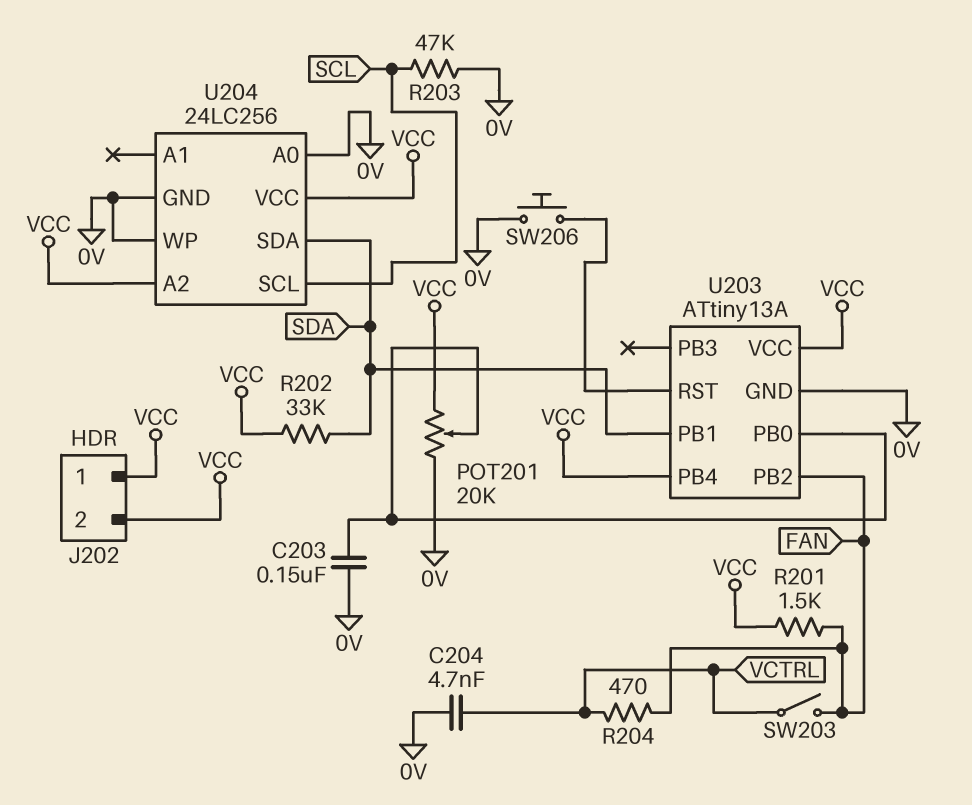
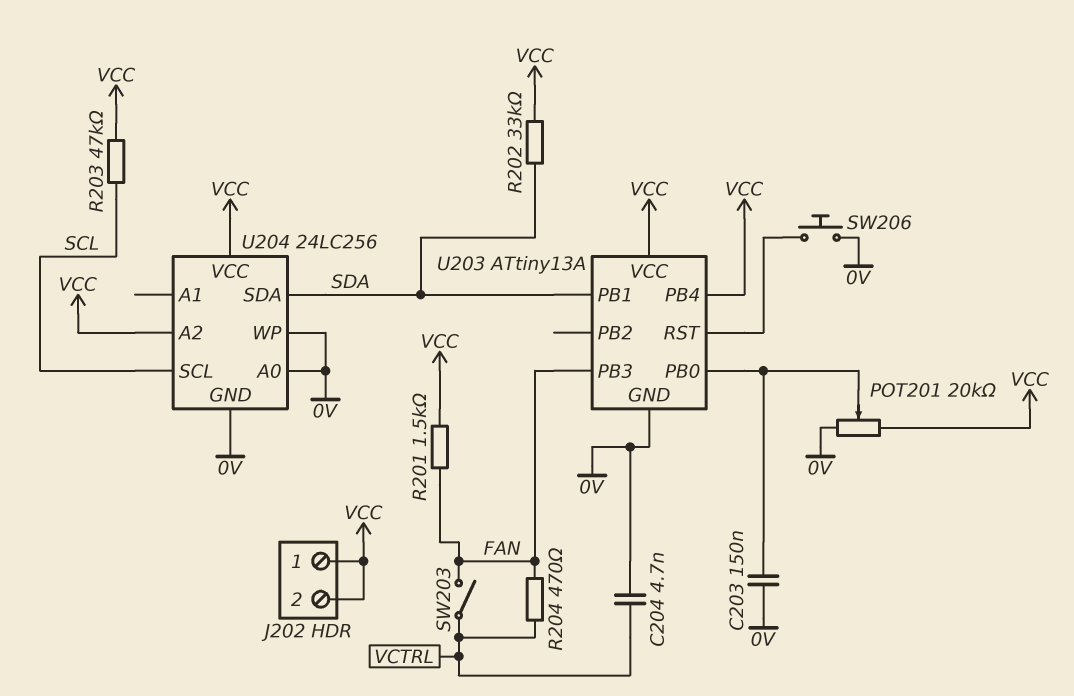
R203: 47k (0V, SCL) -> 47k (SCL, VCC)
U203 pin PB2: FAN -> none
U203 pin PB3: none -> FAN

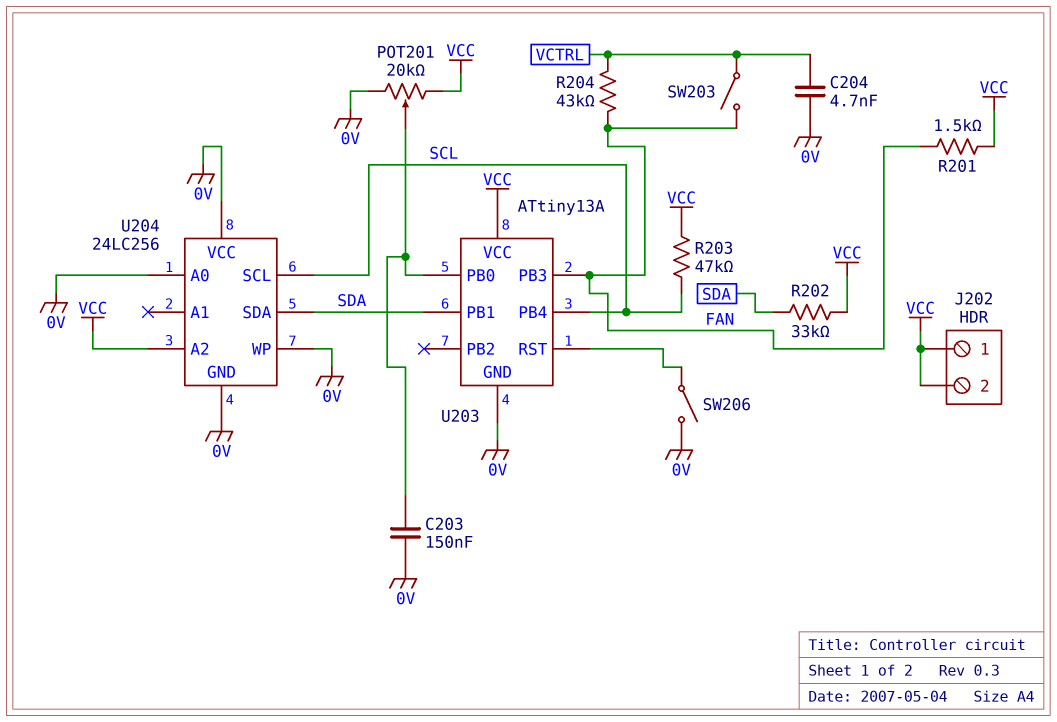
R204: 470 (FAN, VCTRL) -> 43k (FAN, VCTRL)
SW206: button (0V, U203/RST) -> switch (0V, U203/RST)
U203 pin PB4: VCC -> SCL
U204 pin VCC: VCC -> 0V

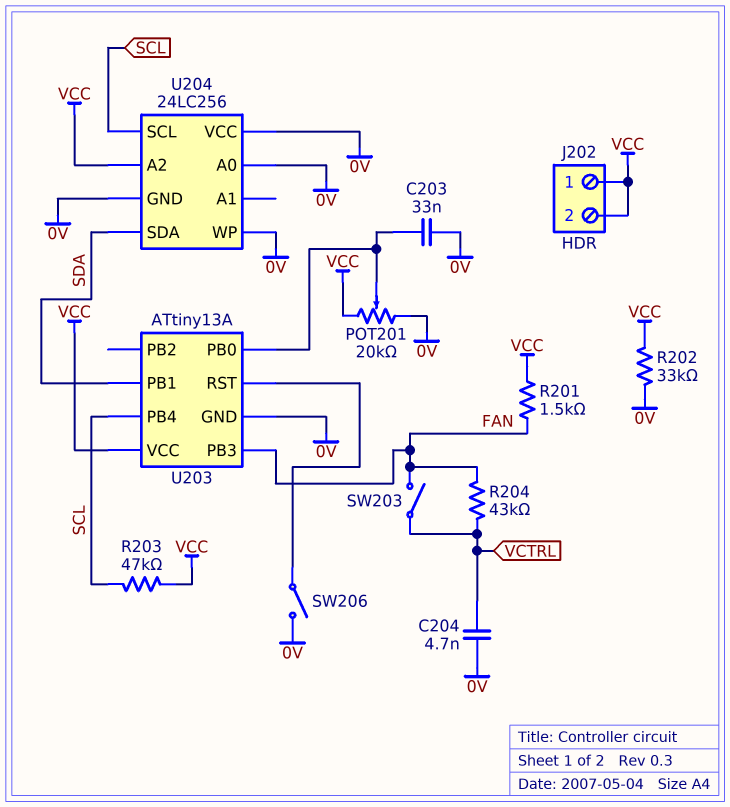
C203: 150nF (0V, U203/PB0) -> 33nF (0V, U203/PB0)
R202: 33k (SDA, VCC) -> 33k (0V, VCC)

